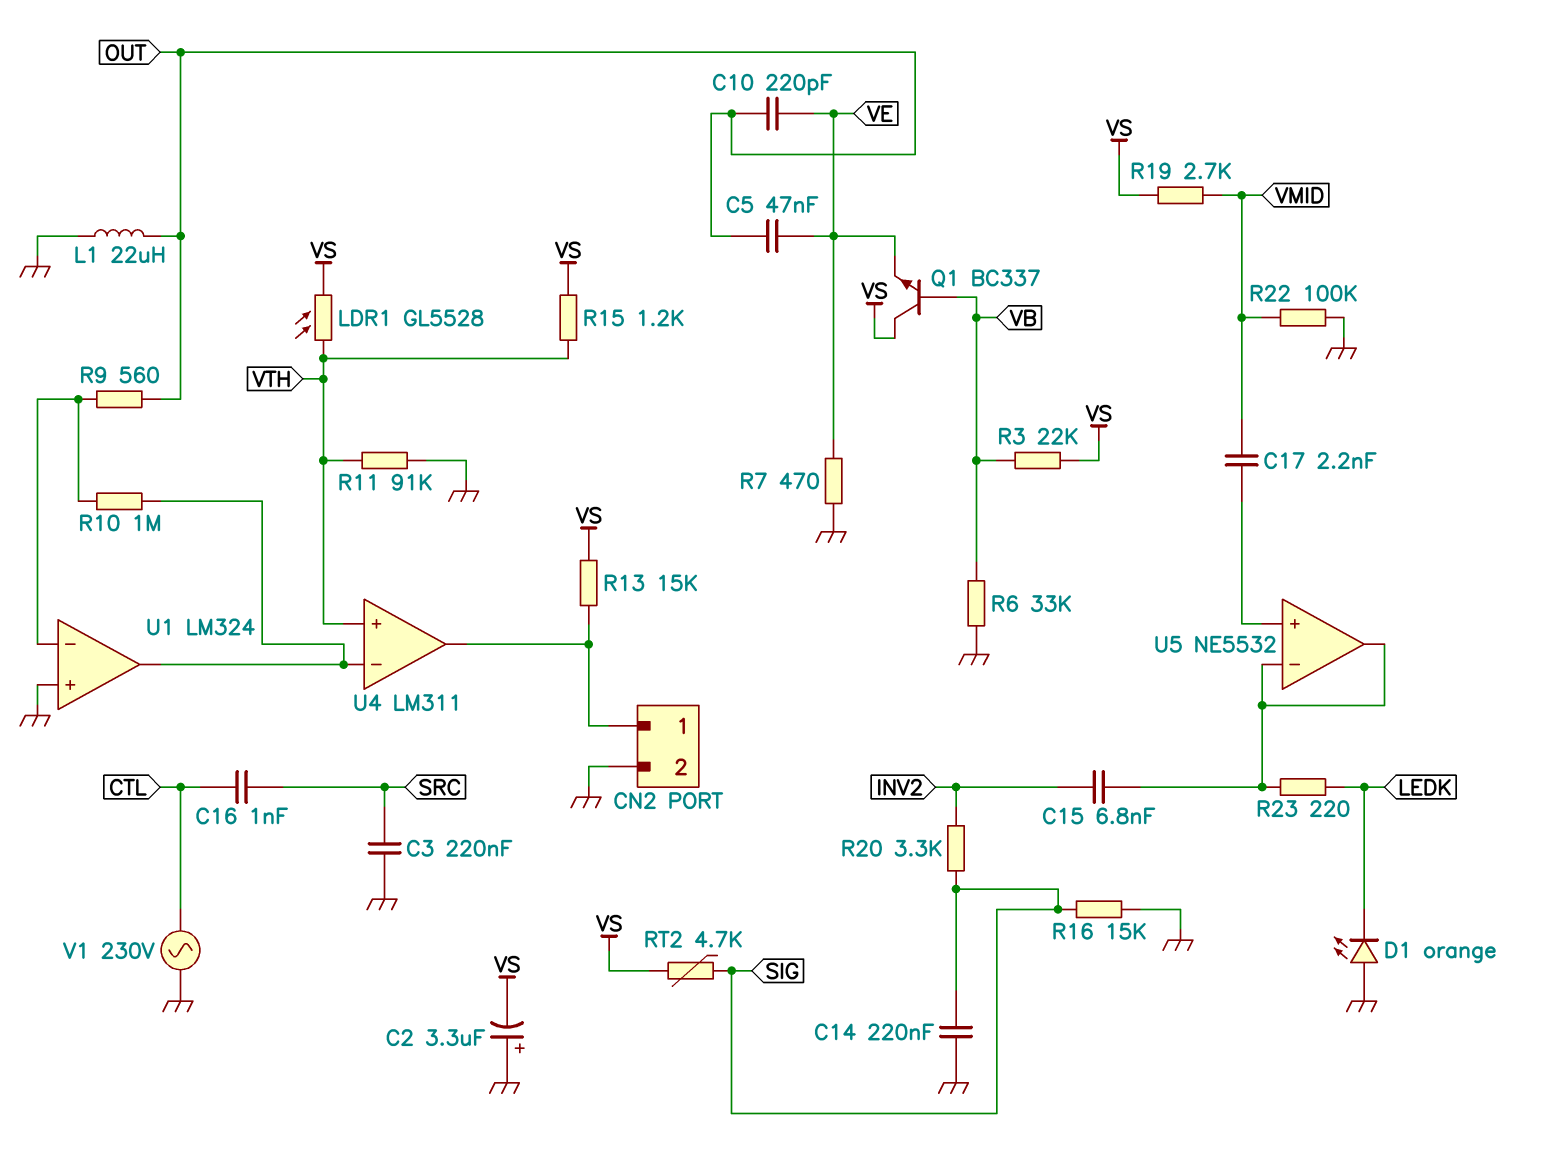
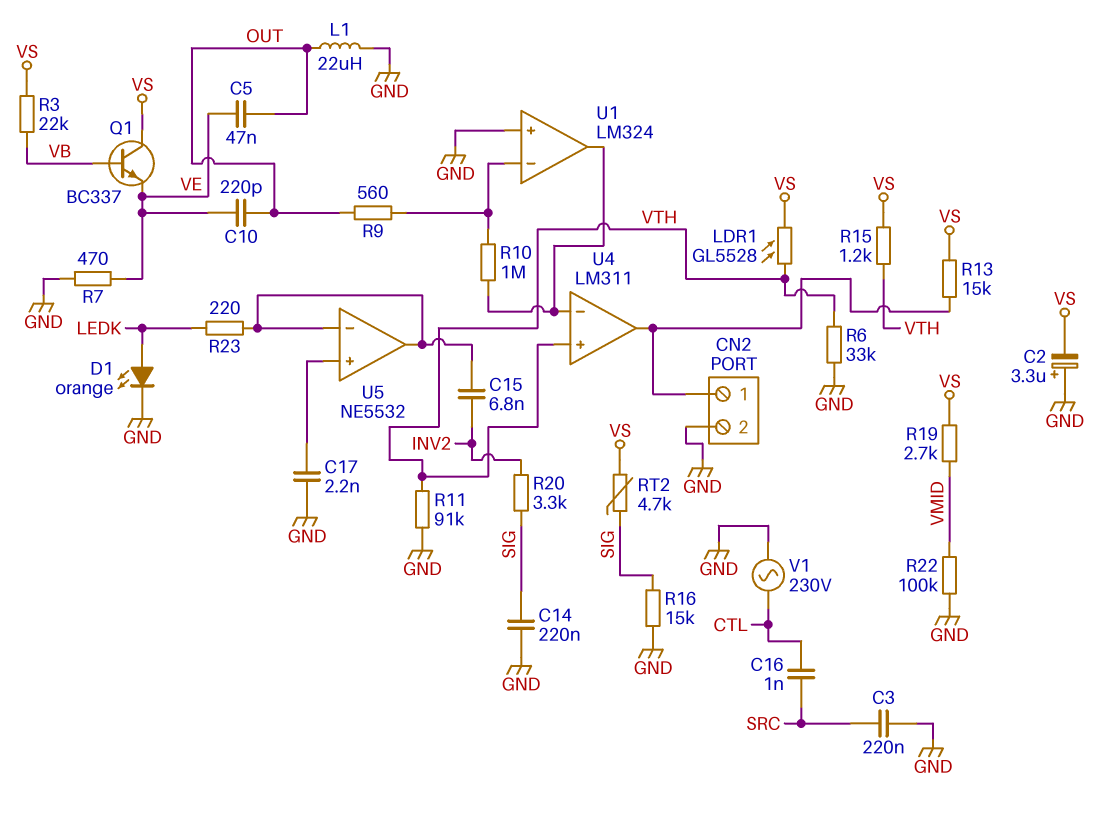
C17: 2.2nF (U5/in+, VMID) -> 2.2nF (GND, U5/in+)
D1: LED orange (A GND, K LEDK) -> LED orange (A LEDK, K GND)
R6: 33k (GND, VB) -> 33k (GND, VTH)

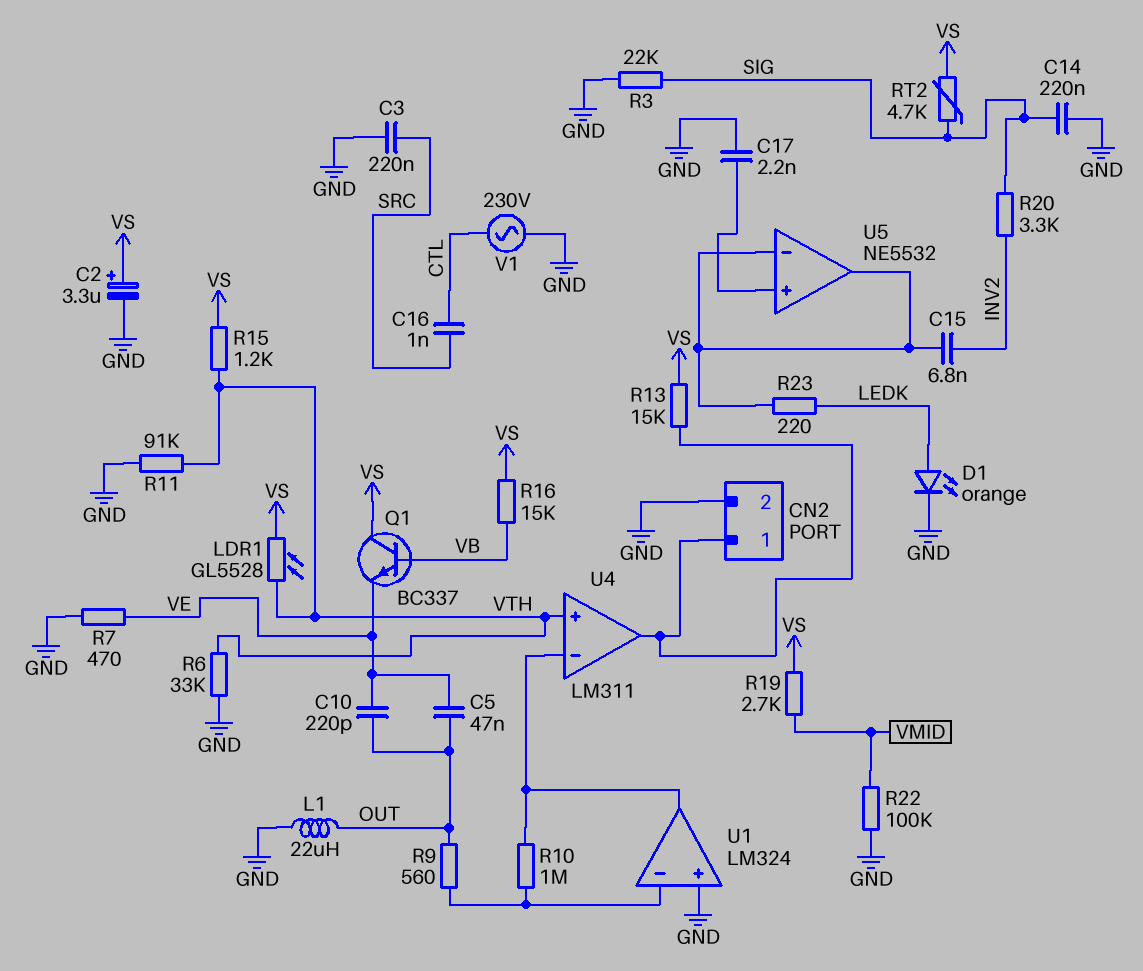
C2: 3.3uF (plus GND, minus VS) -> 3.3uF (plus VS, minus GND)
R3: 22k (VB, VS) -> 22k (GND, SIG)
R16: 15k (GND, SIG) -> 15k (VB, VS)

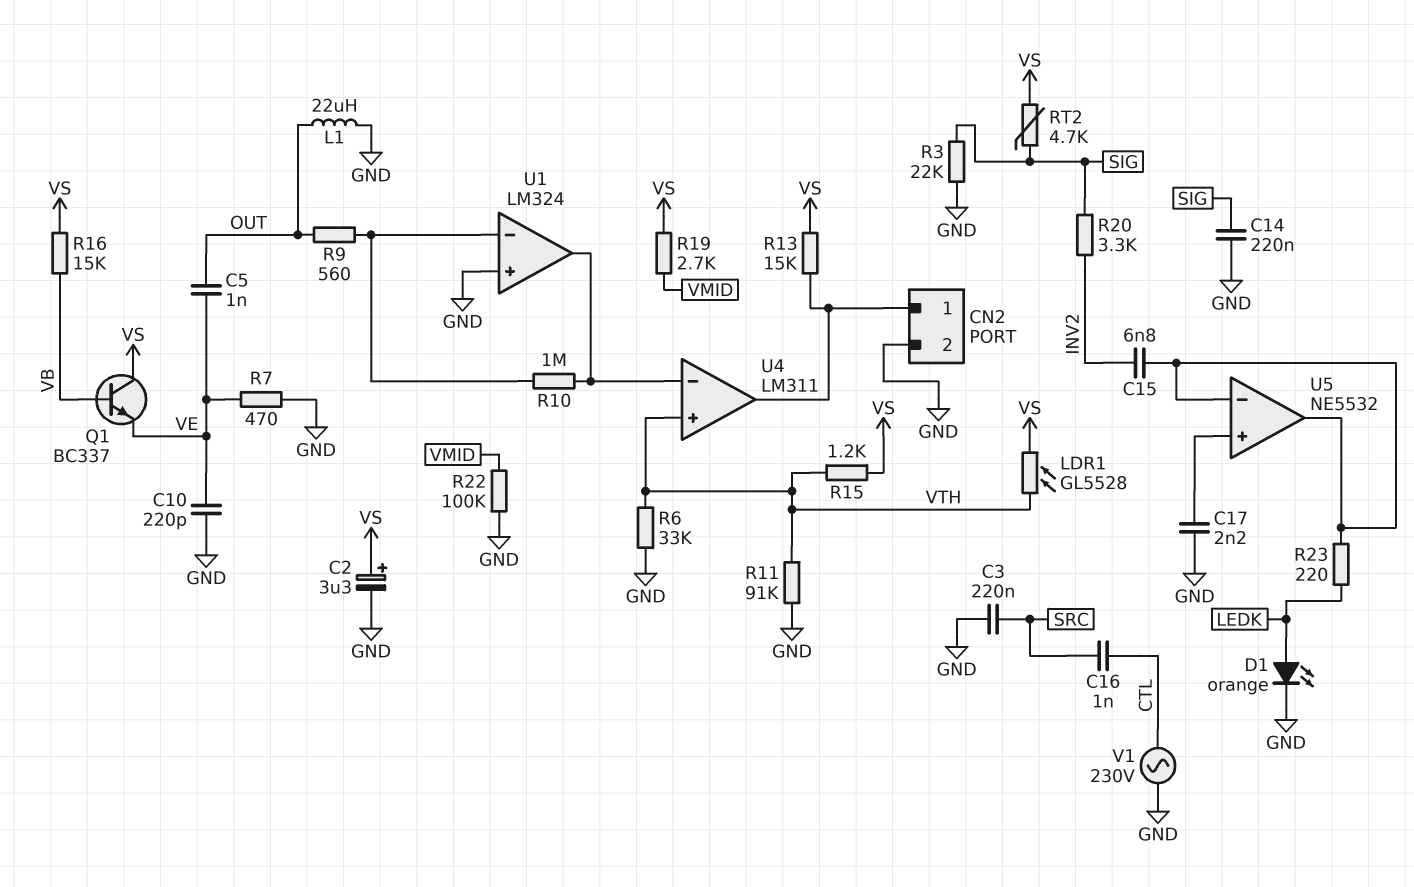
C5: 47nF (OUT, VE) -> 1nF (OUT, VE)
C10: 220pF (OUT, VE) -> 220pF (GND, VE)

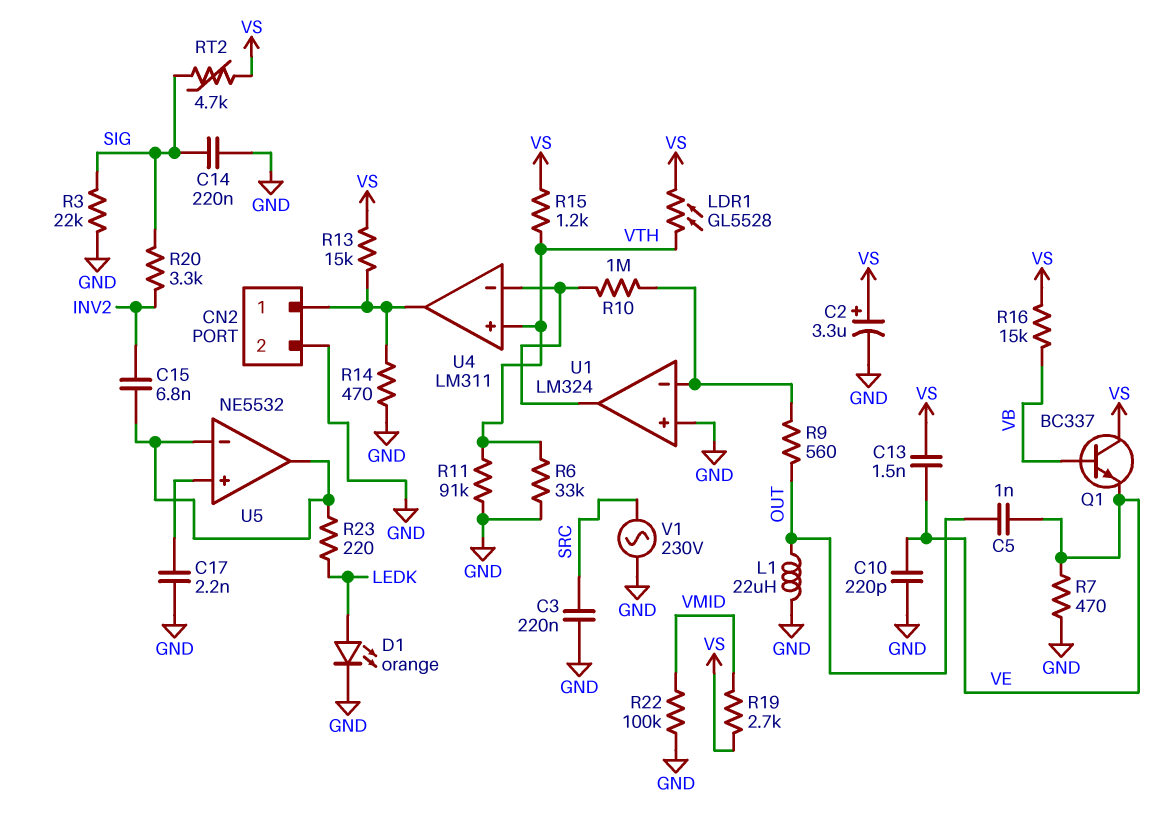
C13: none -> 1.5nF (VE, VS)
C16: 1nF (CTL, SRC) -> none
R14: none -> 470 (CN2/1, GND)
V1: AC 230V (CTL, GND) -> AC 230V (GND, SRC)

